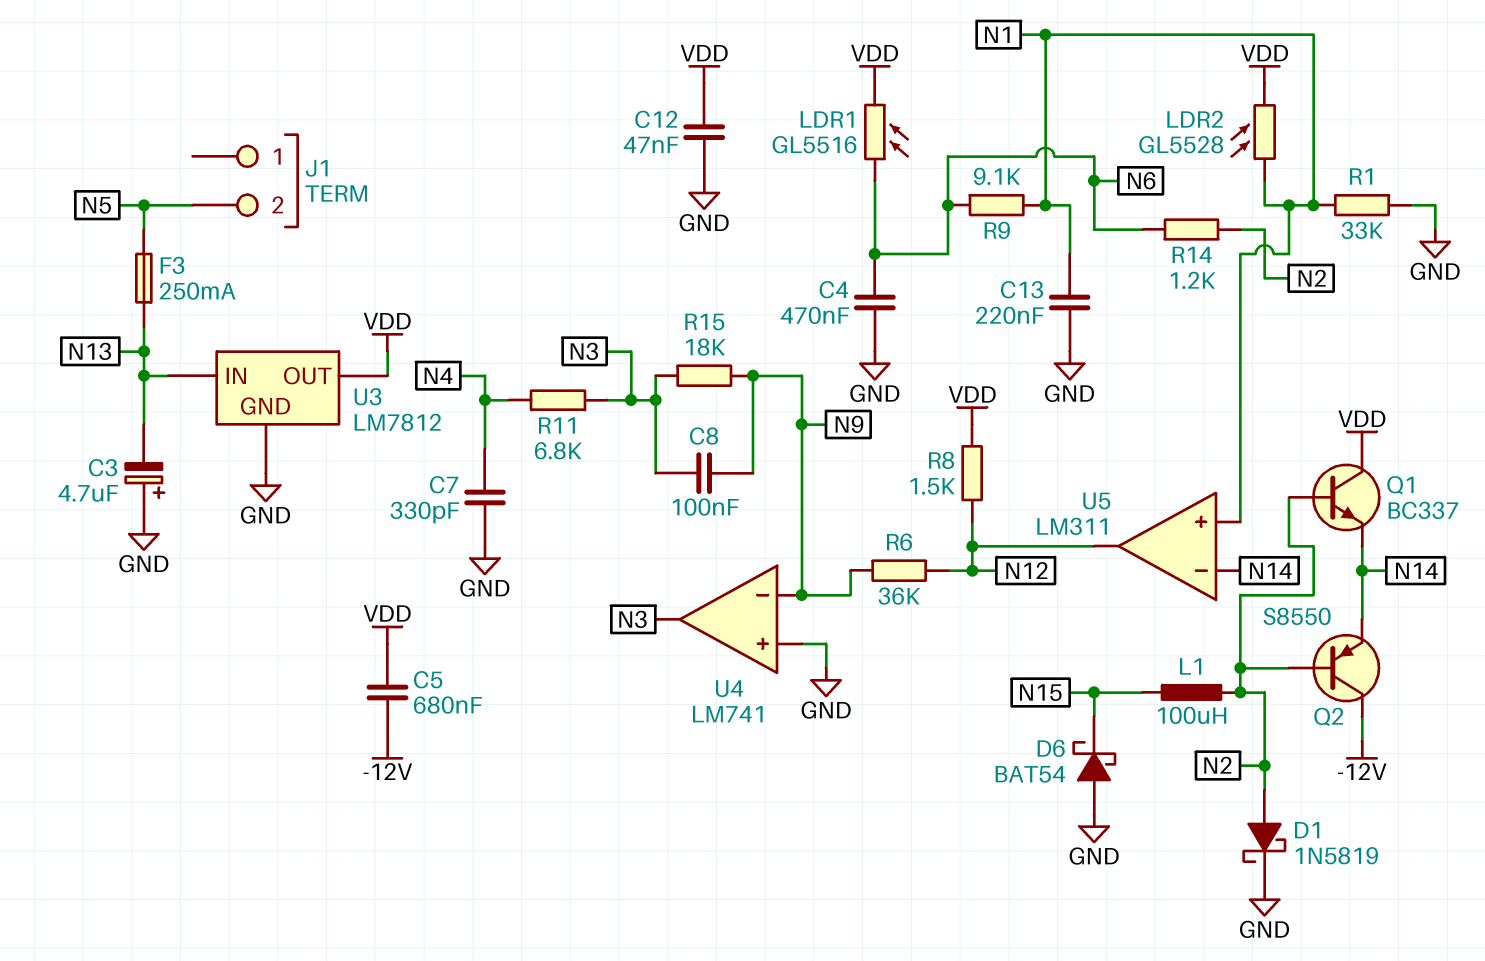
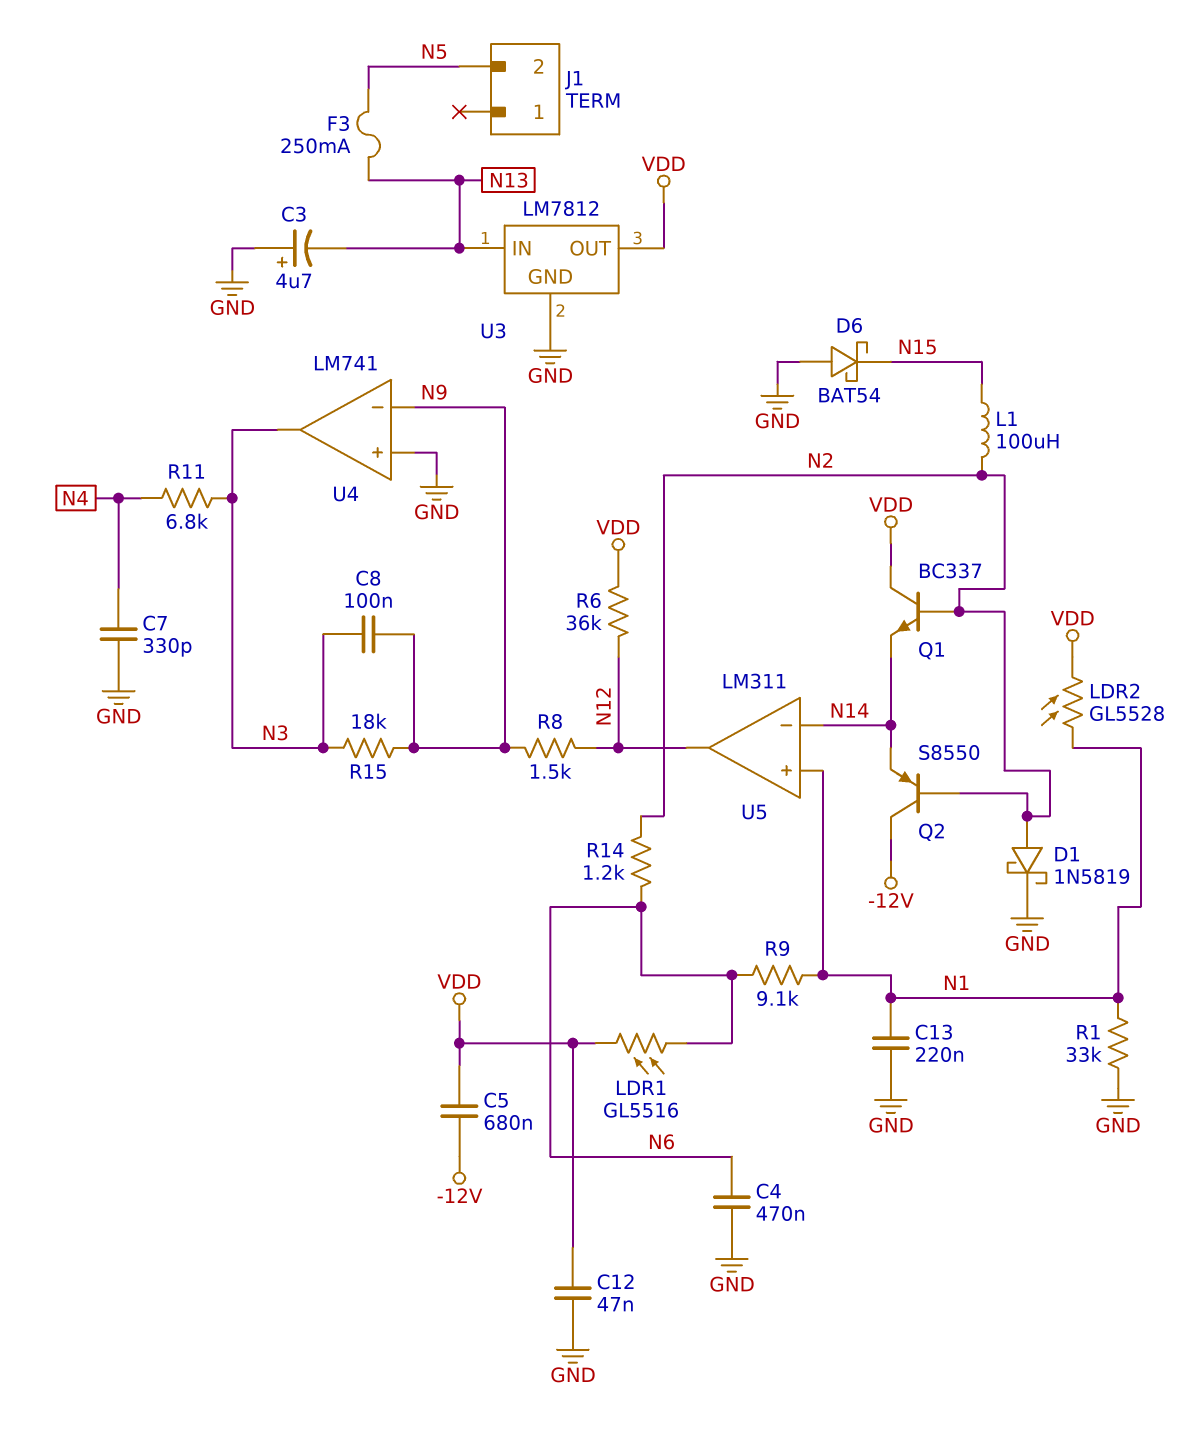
R6: 36k (N9, N12) -> 36k (N12, VDD)
R8: 1.5k (N12, VDD) -> 1.5k (N9, N12)

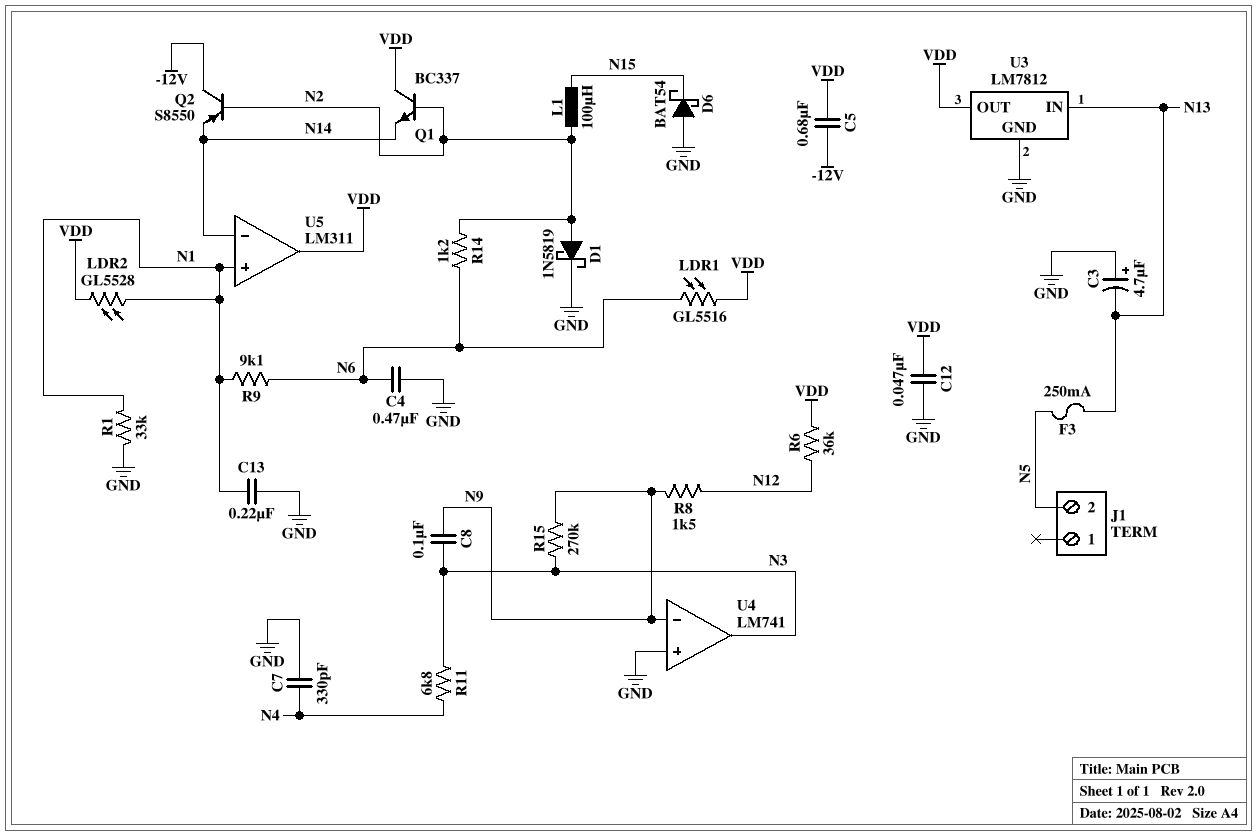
R15: 18k (N3, N9) -> 270k (N3, N9)
U5 pin out: N12 -> VDD

